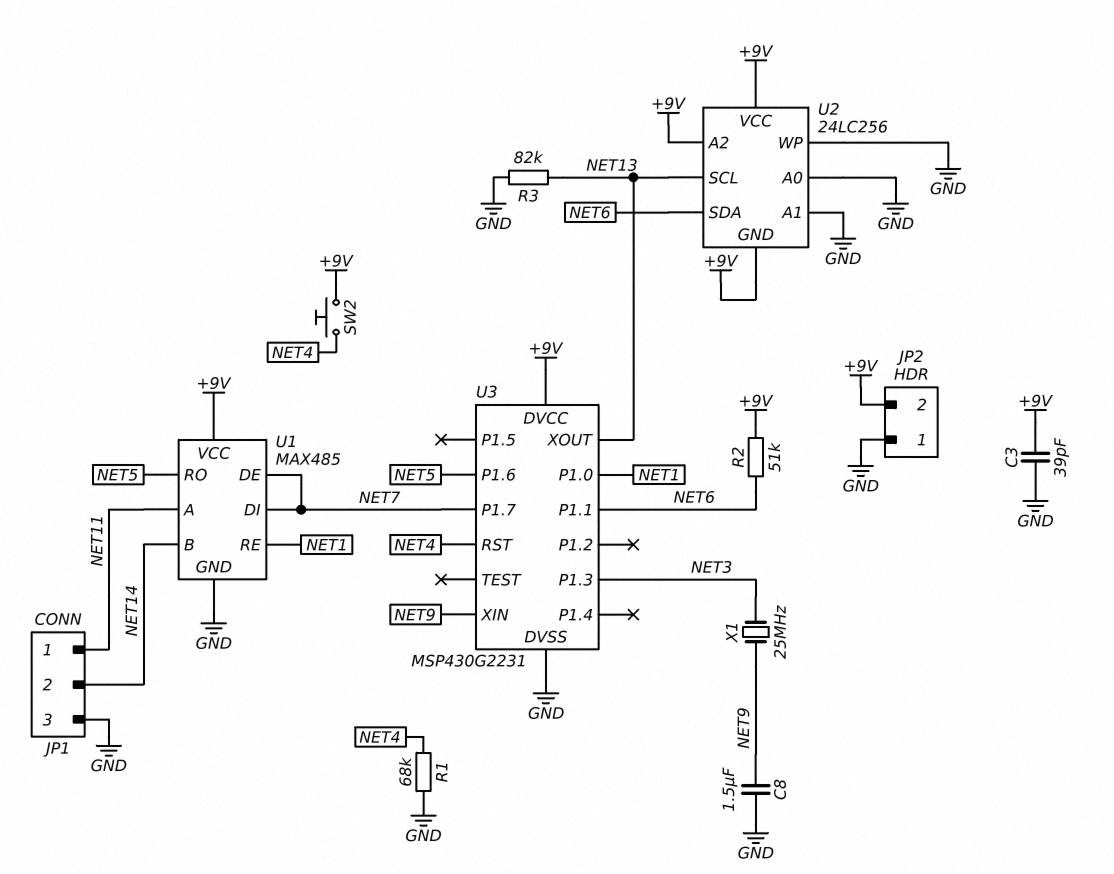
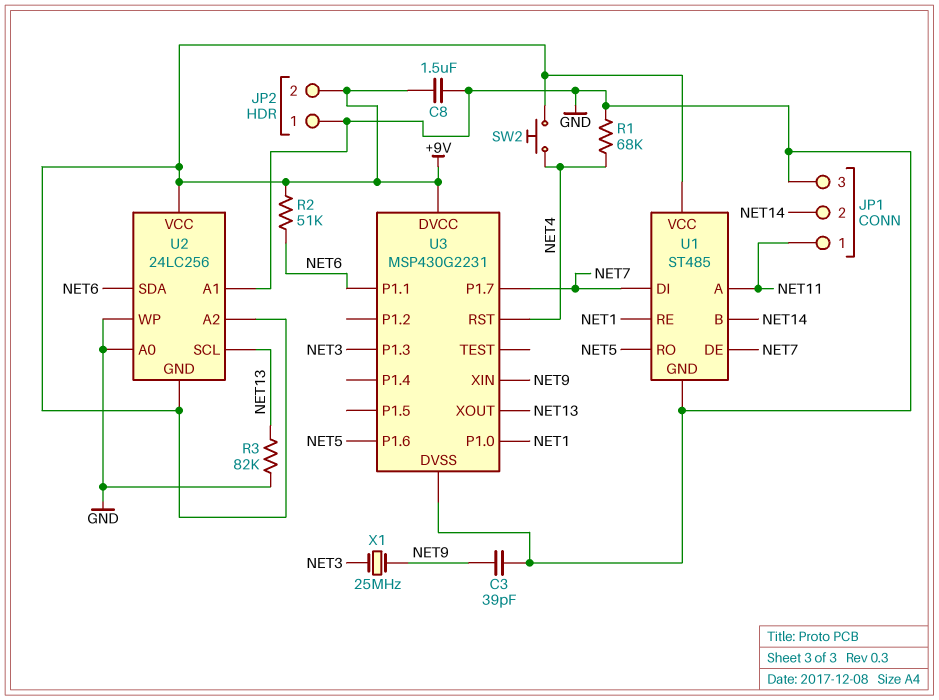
C3: 39pF (+9V, GND) -> 39pF (GND, NET9)
C8: 1.5uF (GND, NET9) -> 1.5uF (+9V, GND)
U1: MAX485 -> ST485

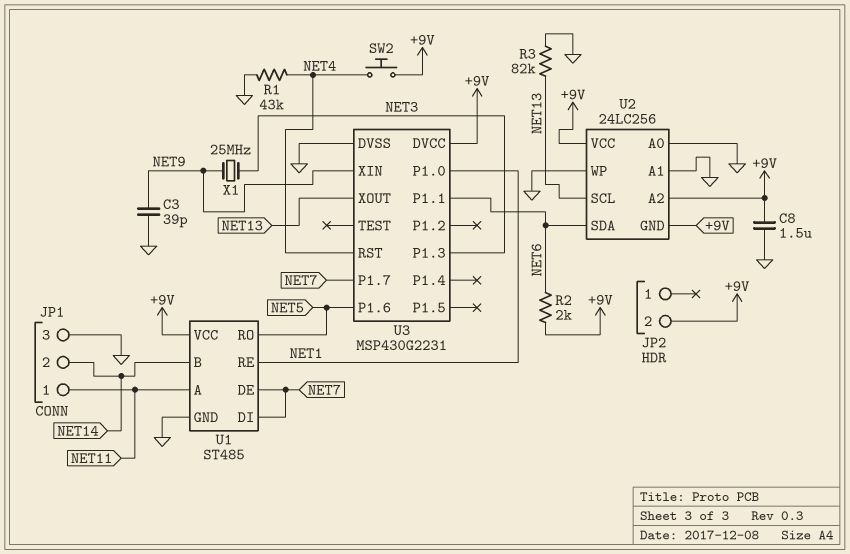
JP2 pin 1: GND -> none
R1: 68k (GND, NET4) -> 43k (GND, NET4)
R2: 51k (+9V, NET6) -> 2k (+9V, NET6)

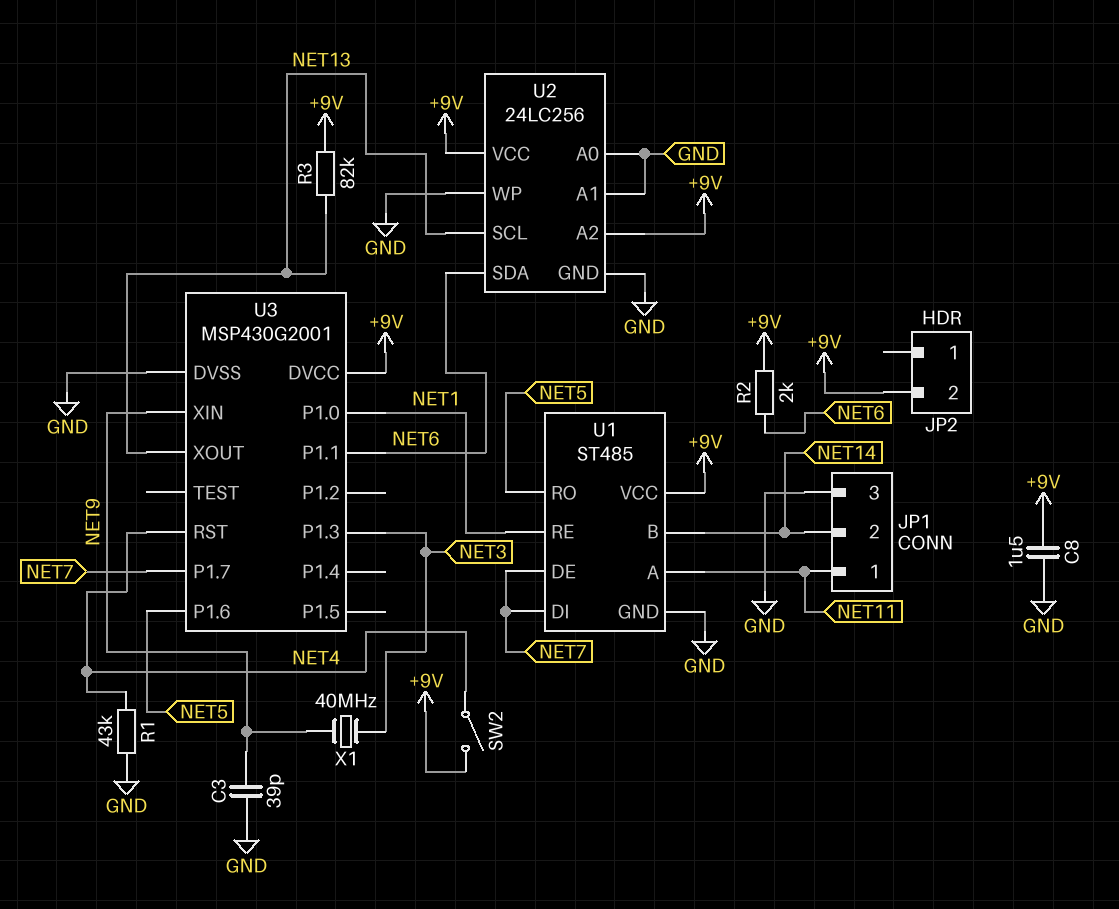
R3: 82k (GND, NET13) -> 82k (+9V, NET13)
SW2: button (+9V, NET4) -> switch (+9V, NET4)
U2 pin GND: +9V -> GND
U3: MSP430G2231 -> MSP430G2001
X1: 25MHz (NET3, NET9) -> 40MHz (NET3, NET9)

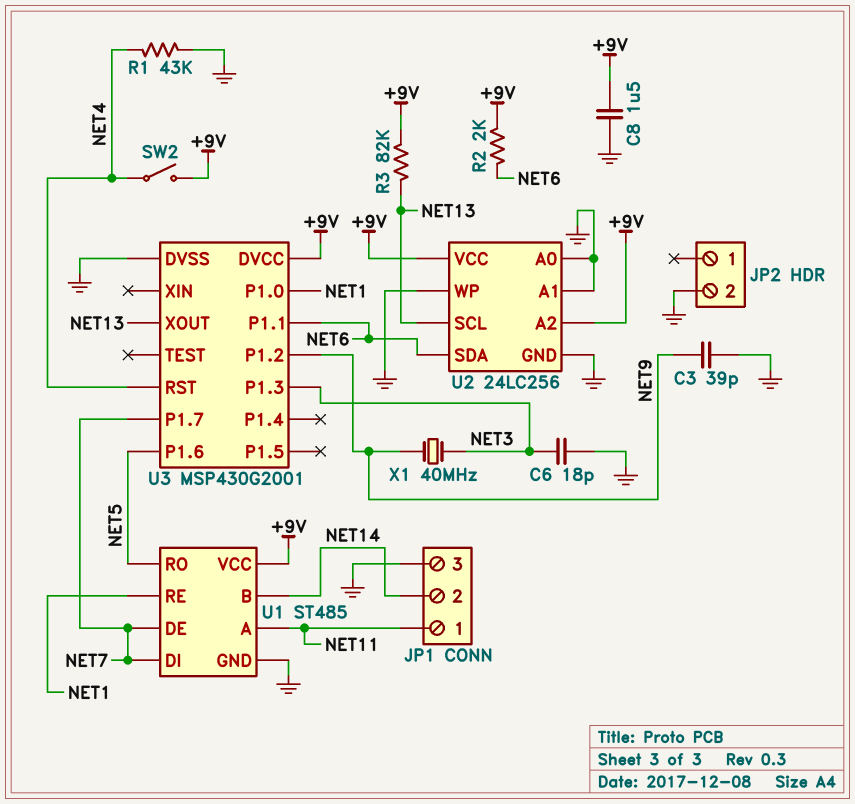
C6: none -> 18pF (GND, NET3)
JP2 pin 2: +9V -> GND
U3 pin P1.2: none -> NET9
U3 pin XIN: NET9 -> none

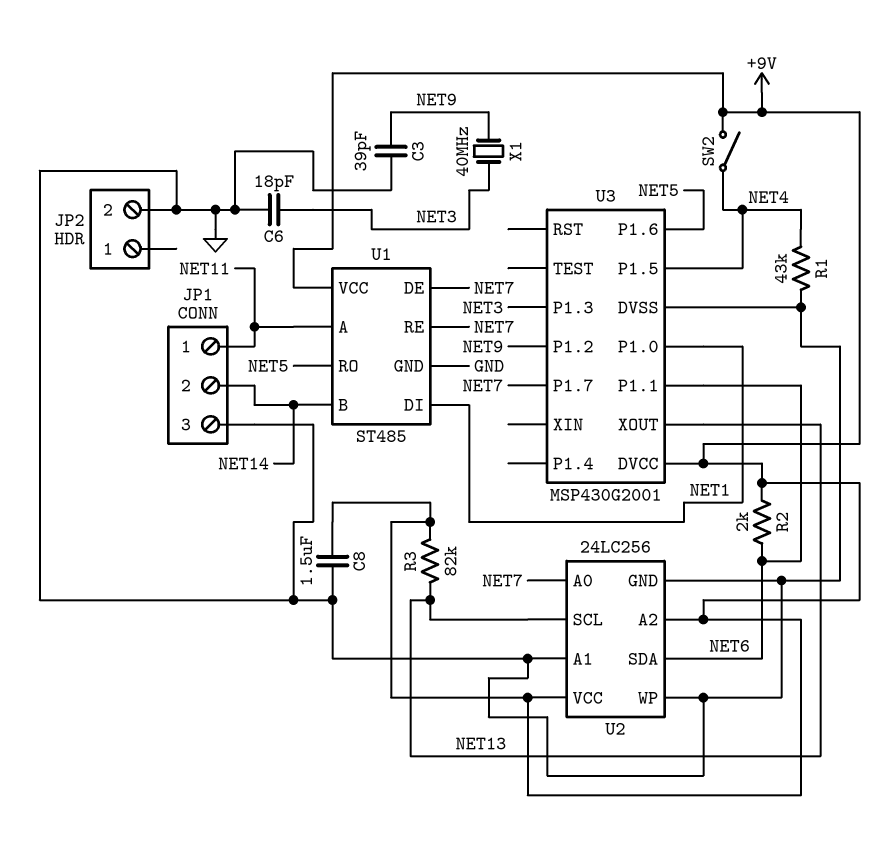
U1 pin DI: NET7 -> NET1
U1 pin RE: NET1 -> NET7
U2 pin A0: GND -> NET7
U3 pin P1.5: none -> NET4
U3 pin RST: NET4 -> none

